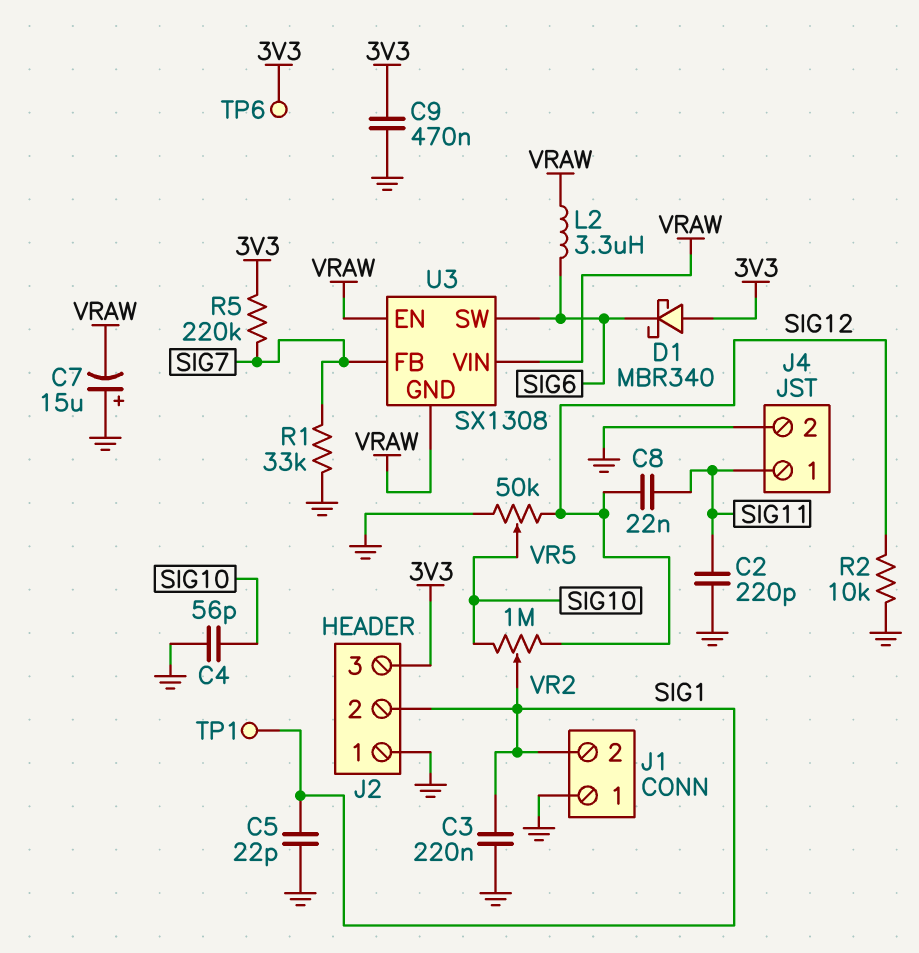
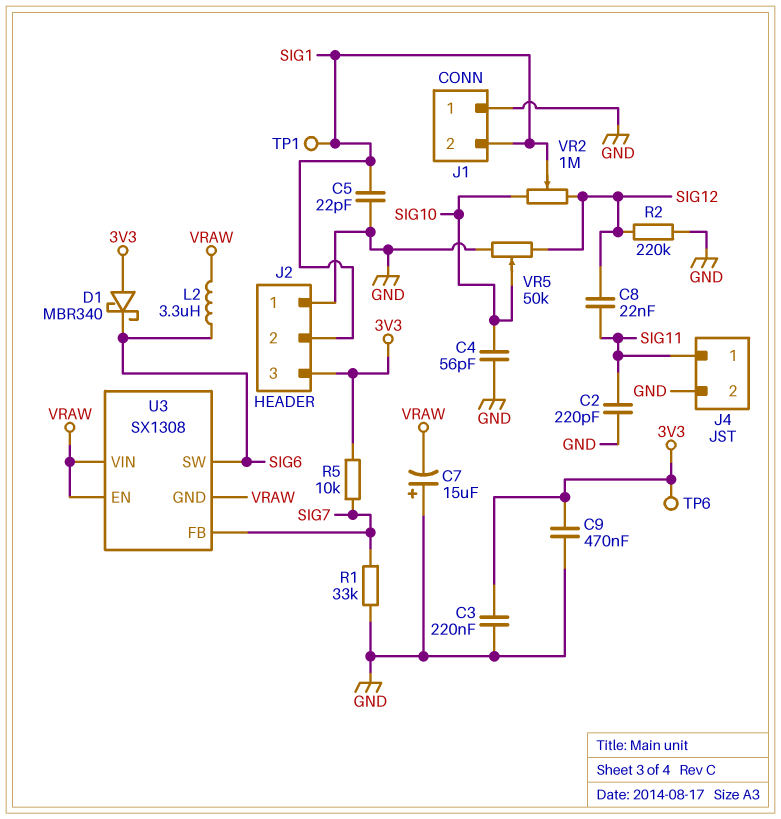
C3: 220nF (GND, SIG1) -> 220nF (3V3, GND)
R2: 10k (GND, SIG12) -> 220k (GND, SIG12)
R5: 220k (3V3, SIG7) -> 10k (3V3, SIG7)

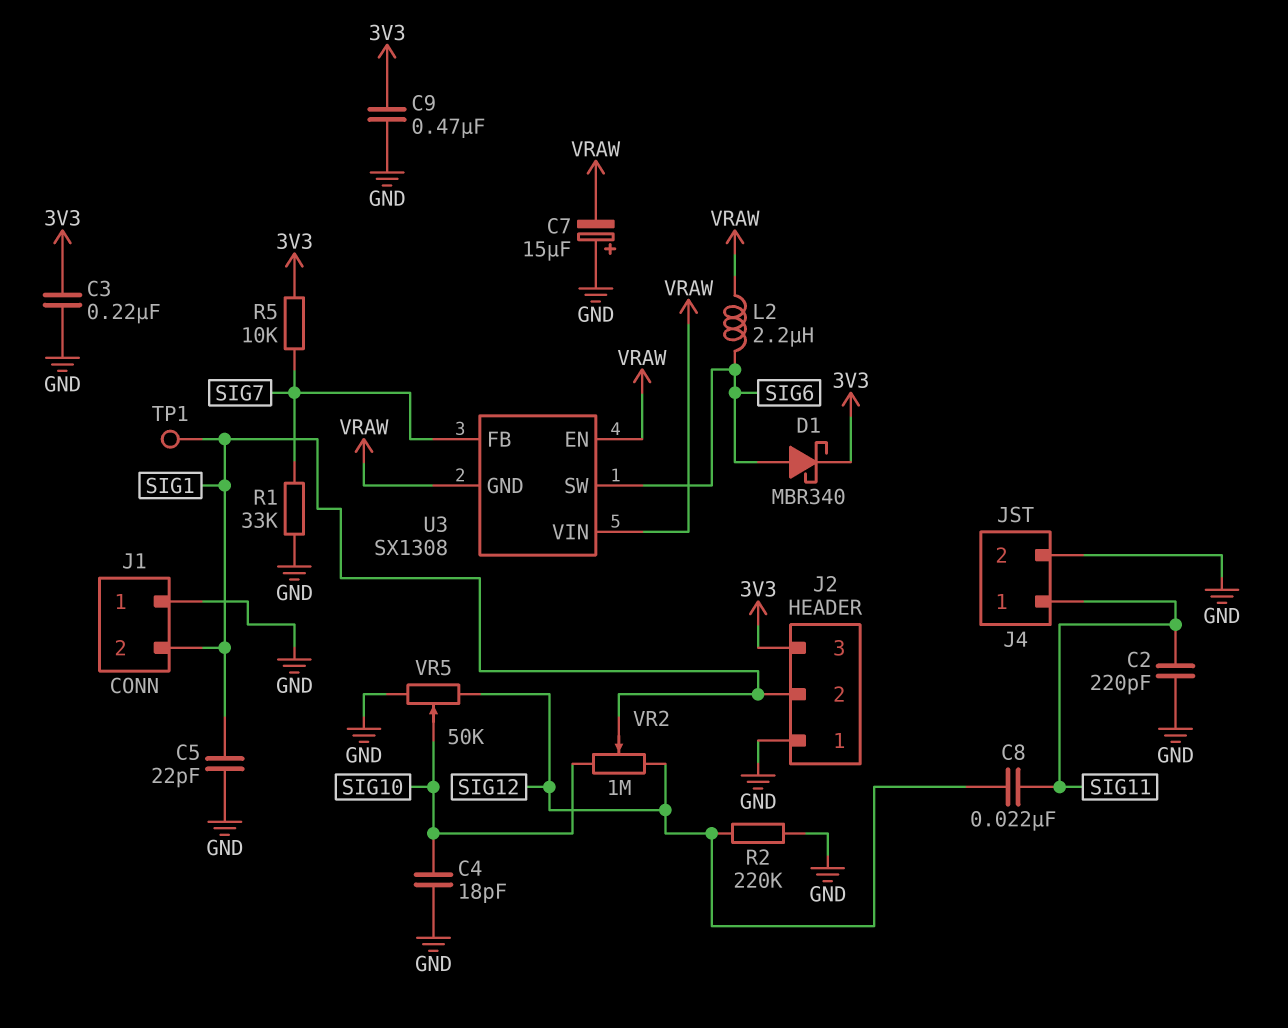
C4: 56pF (GND, SIG10) -> 18pF (GND, SIG10)
D1: schottky MBR340 (A 3V3, K SIG6) -> schottky MBR340 (A SIG6, K 3V3)
L2: 3.3uH (SIG6, VRAW) -> 2.2uH (SIG6, VRAW)
TP6: test point (3V3) -> none

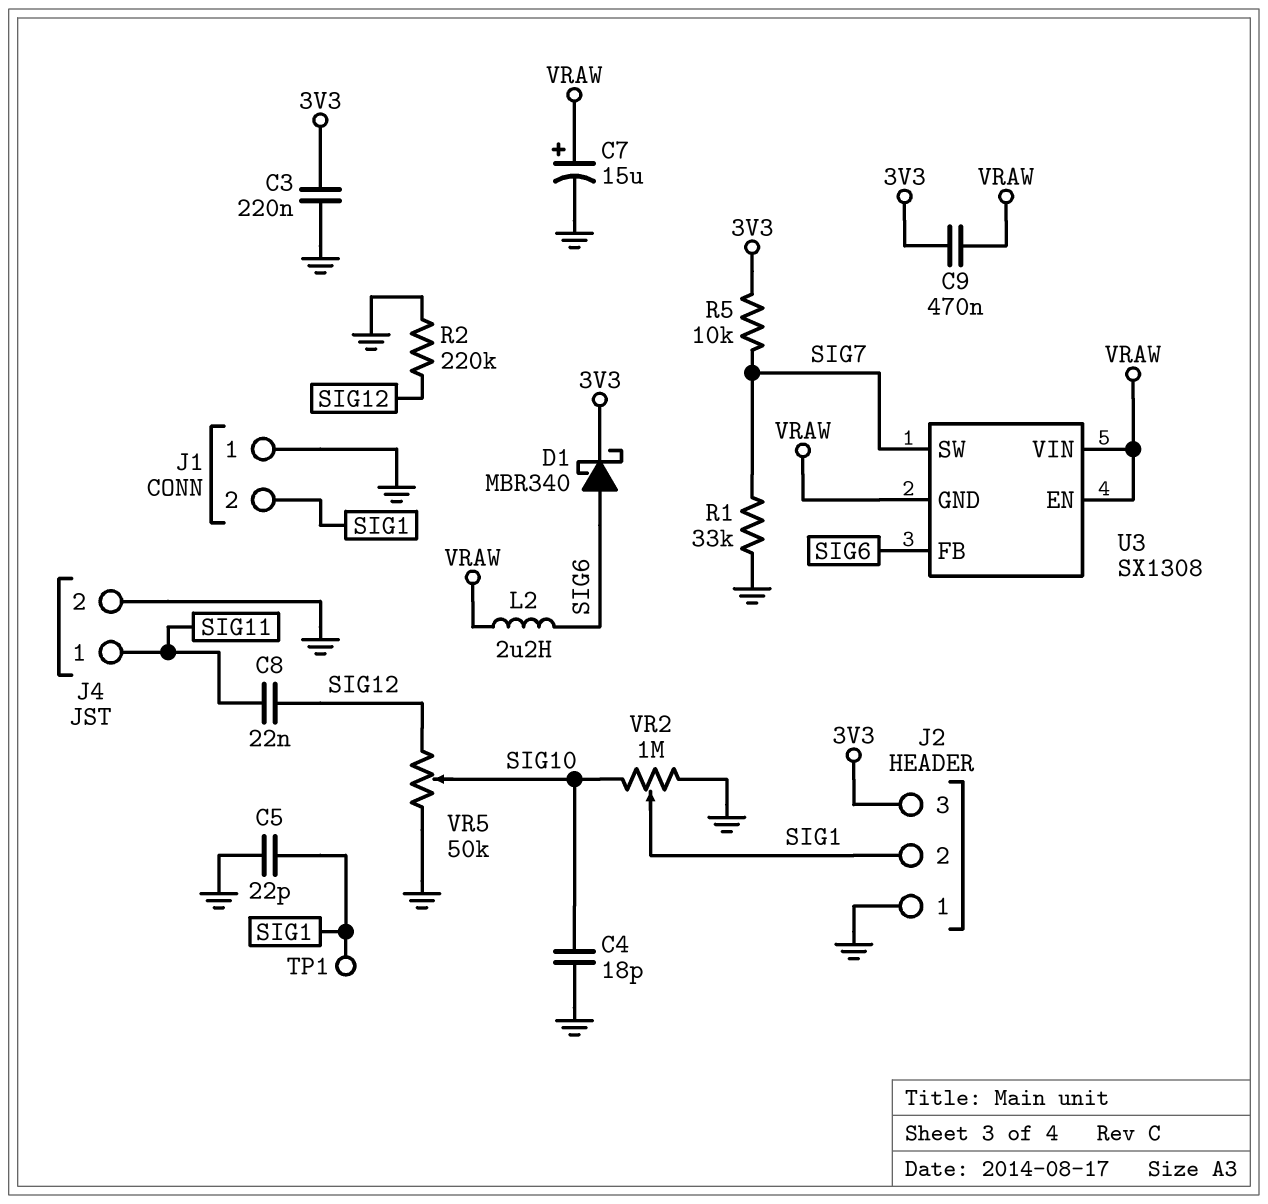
C2: 220pF (GND, SIG11) -> none
C7: 15uF (plus GND, minus VRAW) -> 15uF (plus VRAW, minus GND)
C9: 470nF (3V3, GND) -> 470nF (3V3, VRAW)
U3 pin FB: SIG7 -> SIG6
U3 pin SW: SIG6 -> SIG7
VR2: 1M (SIG10, SIG12, wiper SIG1) -> 1M (GND, SIG10, wiper SIG1)

